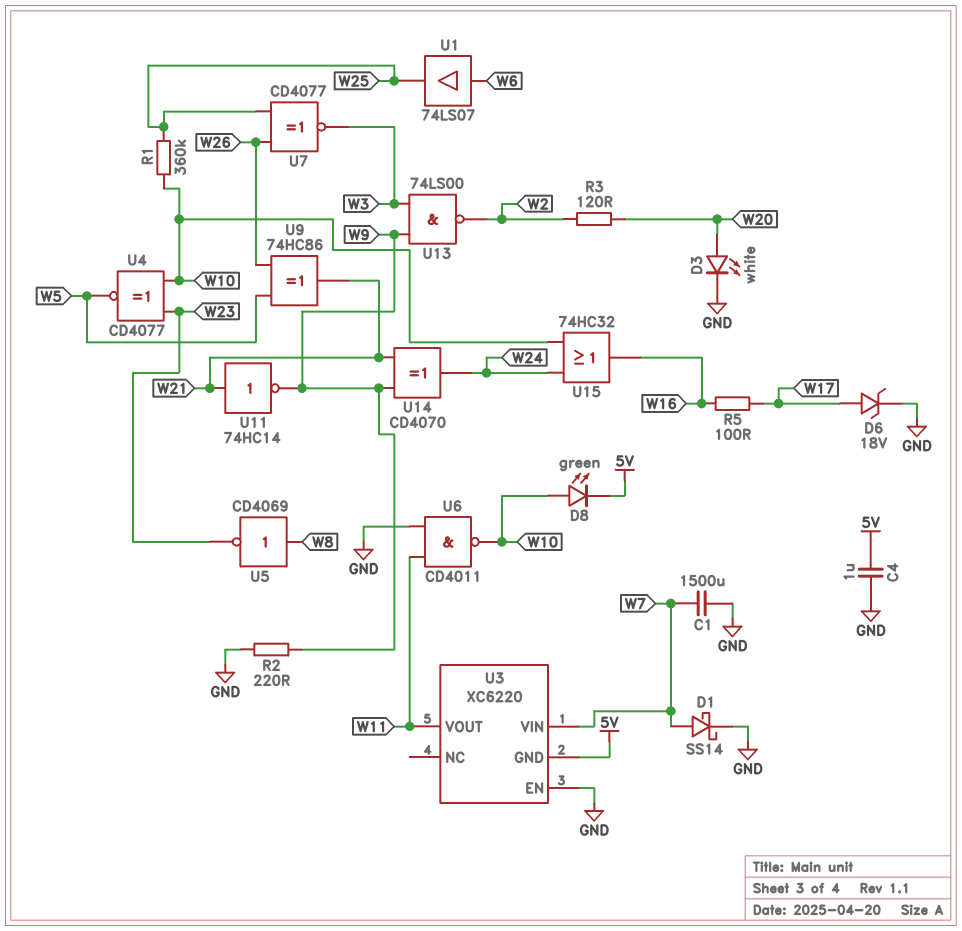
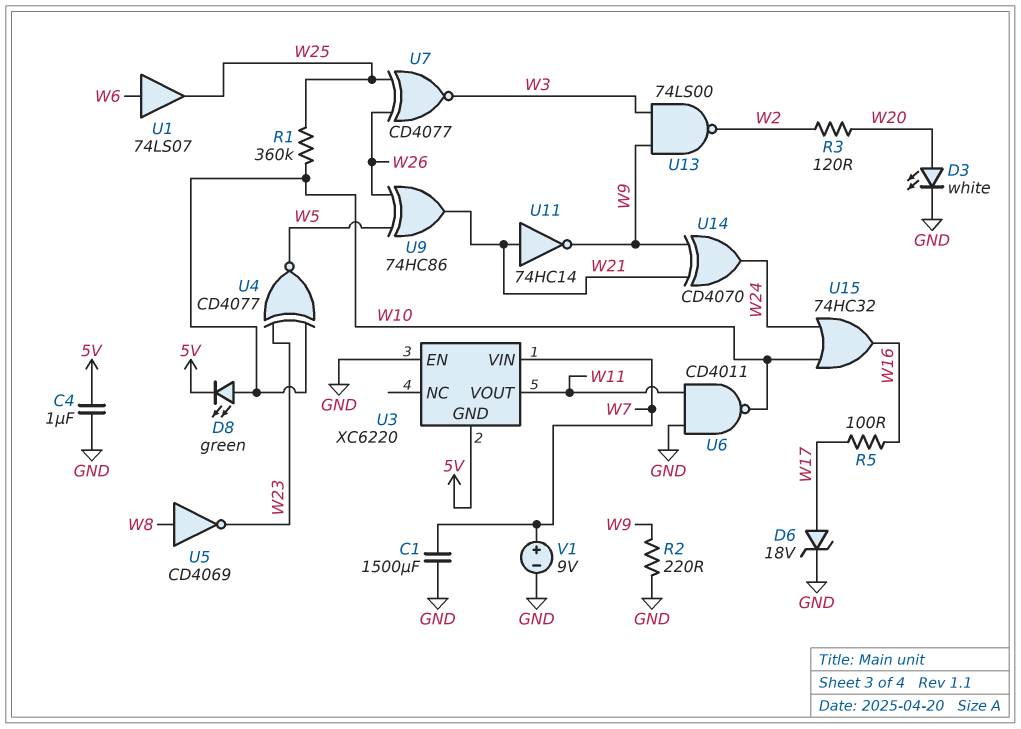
D1: schottky SS14 (A W7, K GND) -> none
V1: none -> 9V (plus W7, minus GND)

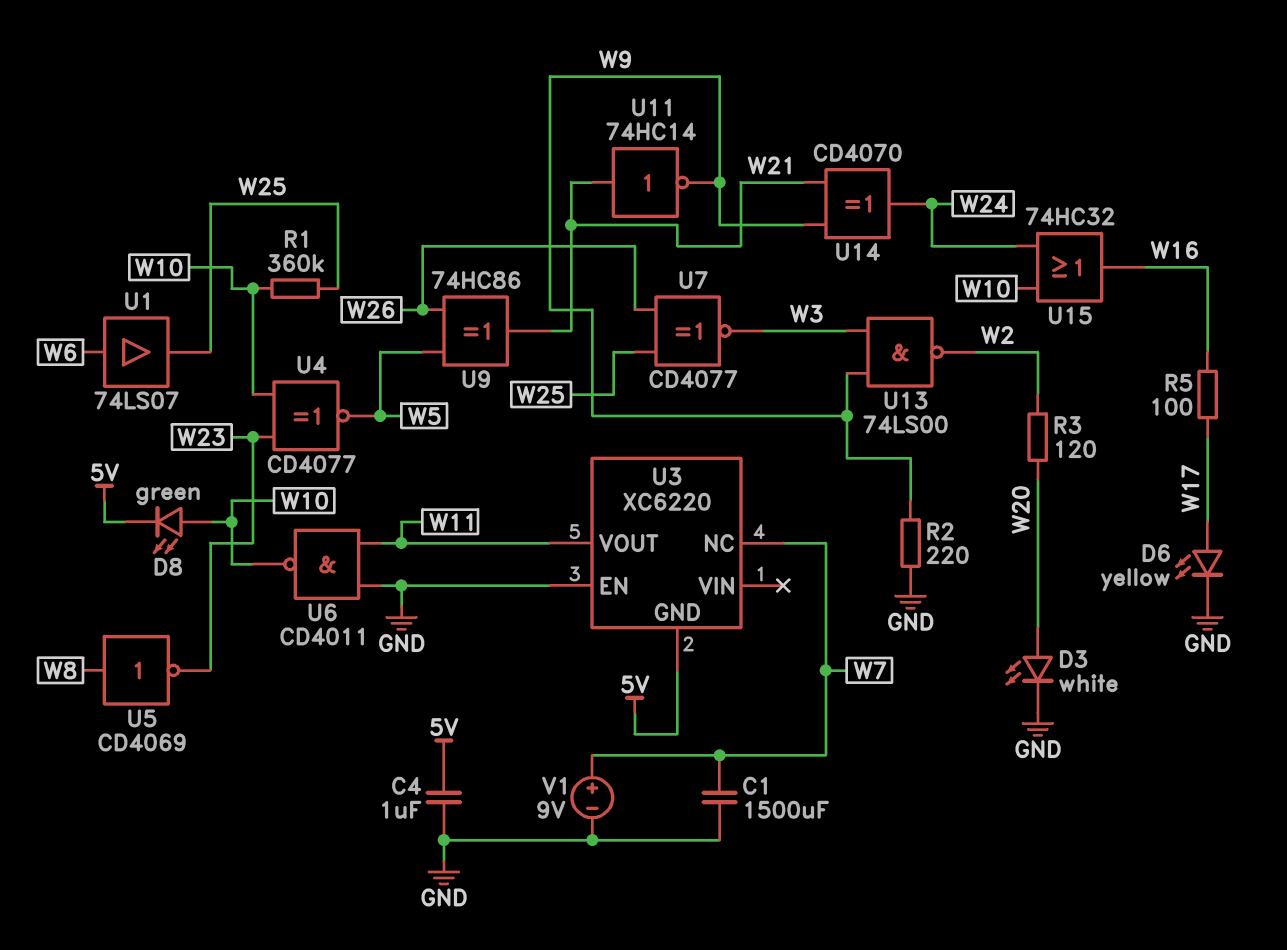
D6: zener 18V (A W17, K GND) -> LED yellow (A W17, K GND)
U3 pin NC: none -> W7
U3 pin VIN: W7 -> none

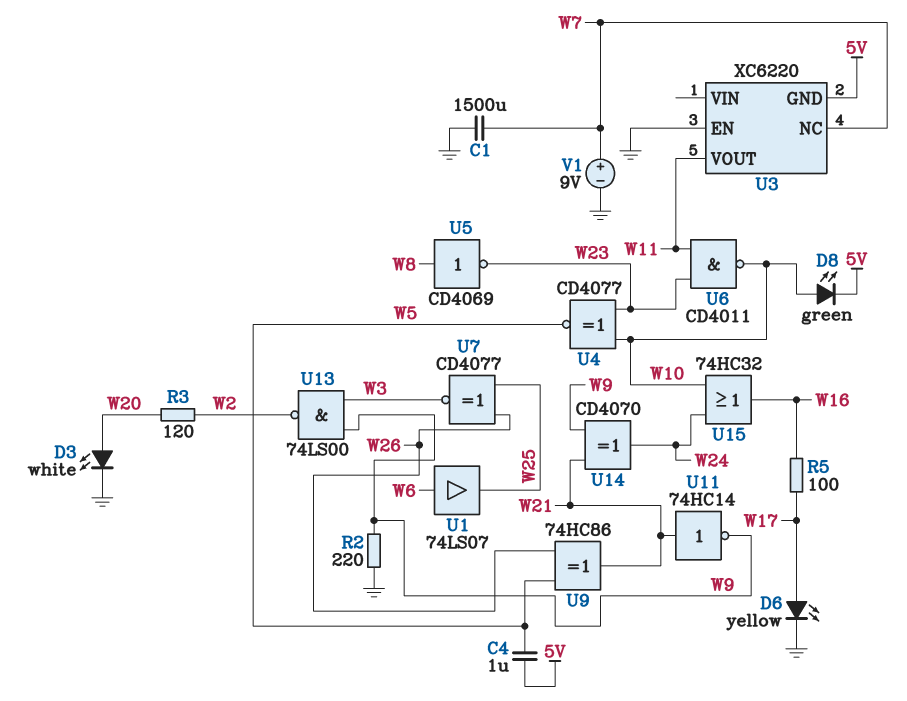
C4: 1uF (5V, GND) -> 1uF (5V, W5)
R1: 360k (W10, W25) -> none
U6: NAND CD4011 (in GND, in W11, out W10) -> NAND CD4011 (in W11, in W23, out W10)

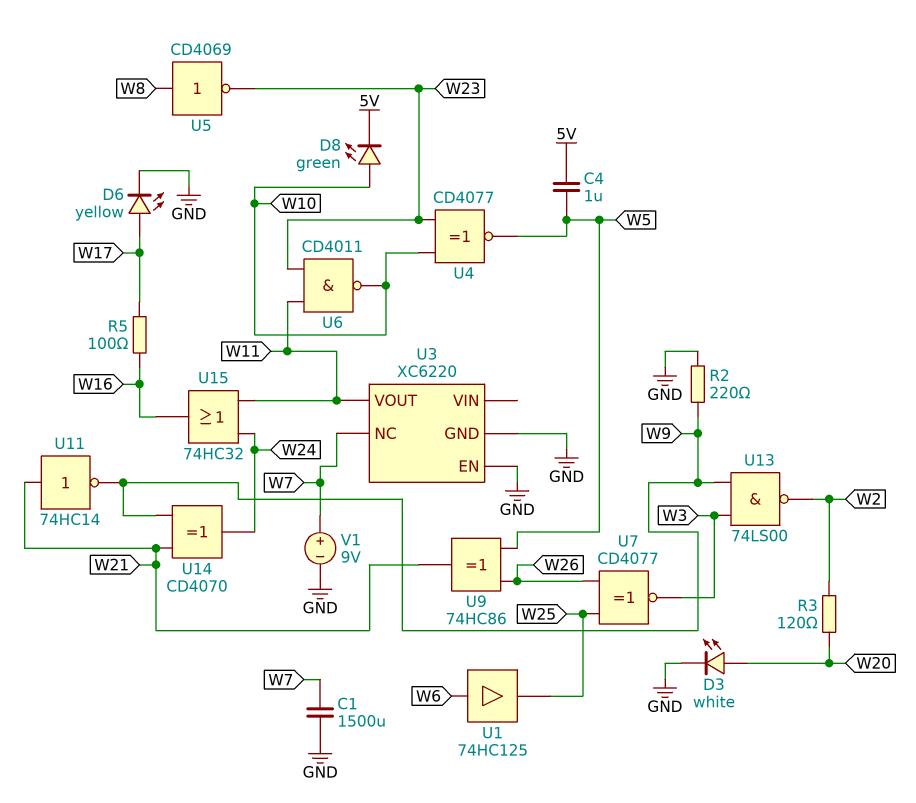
U1: buffer 74LS07 (in W6, out W25) -> buffer 74HC125 (in W6, out W25)
U3 pin GND: 5V -> GND
U15: OR 74HC32 (in W10, in W24, out W16) -> OR 74HC32 (in W11, in W24, out W16)

